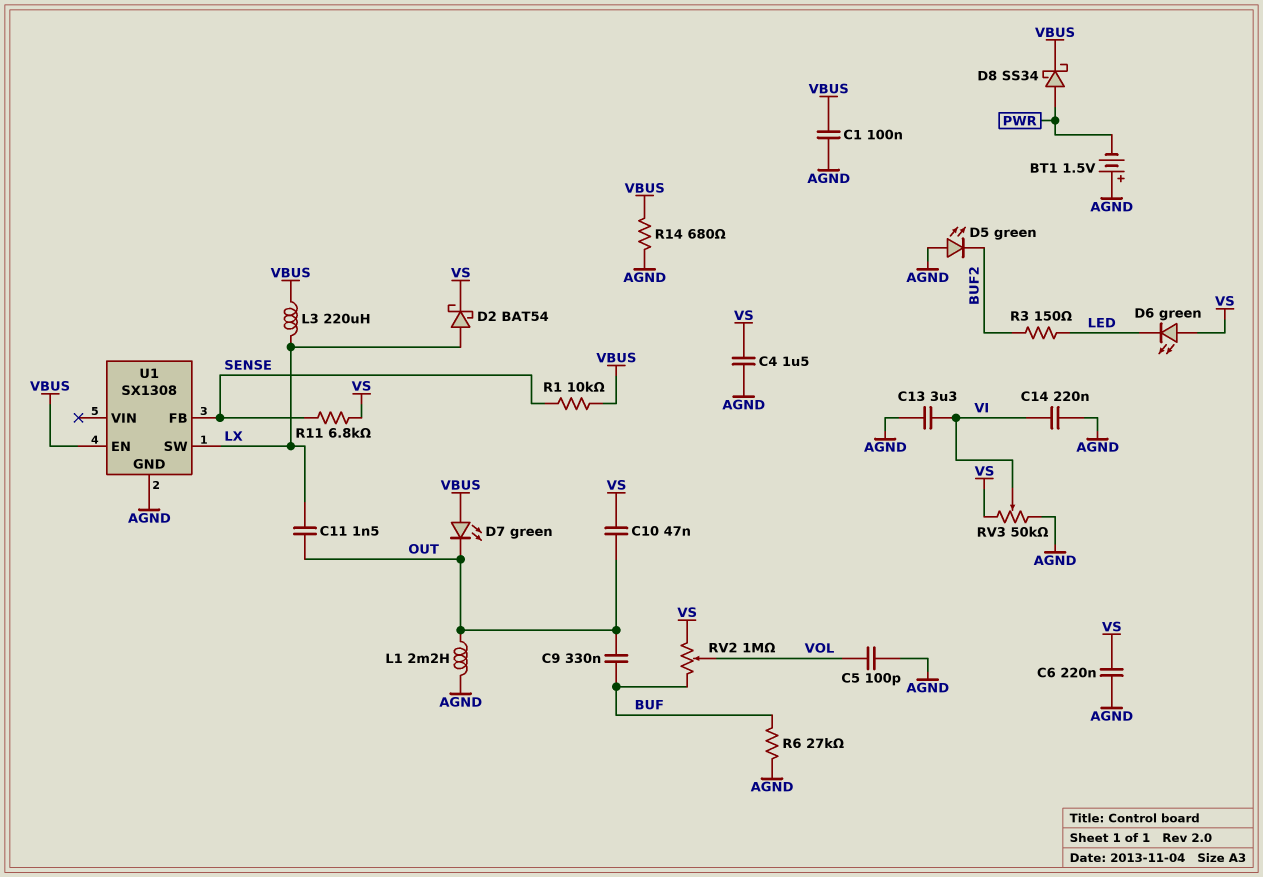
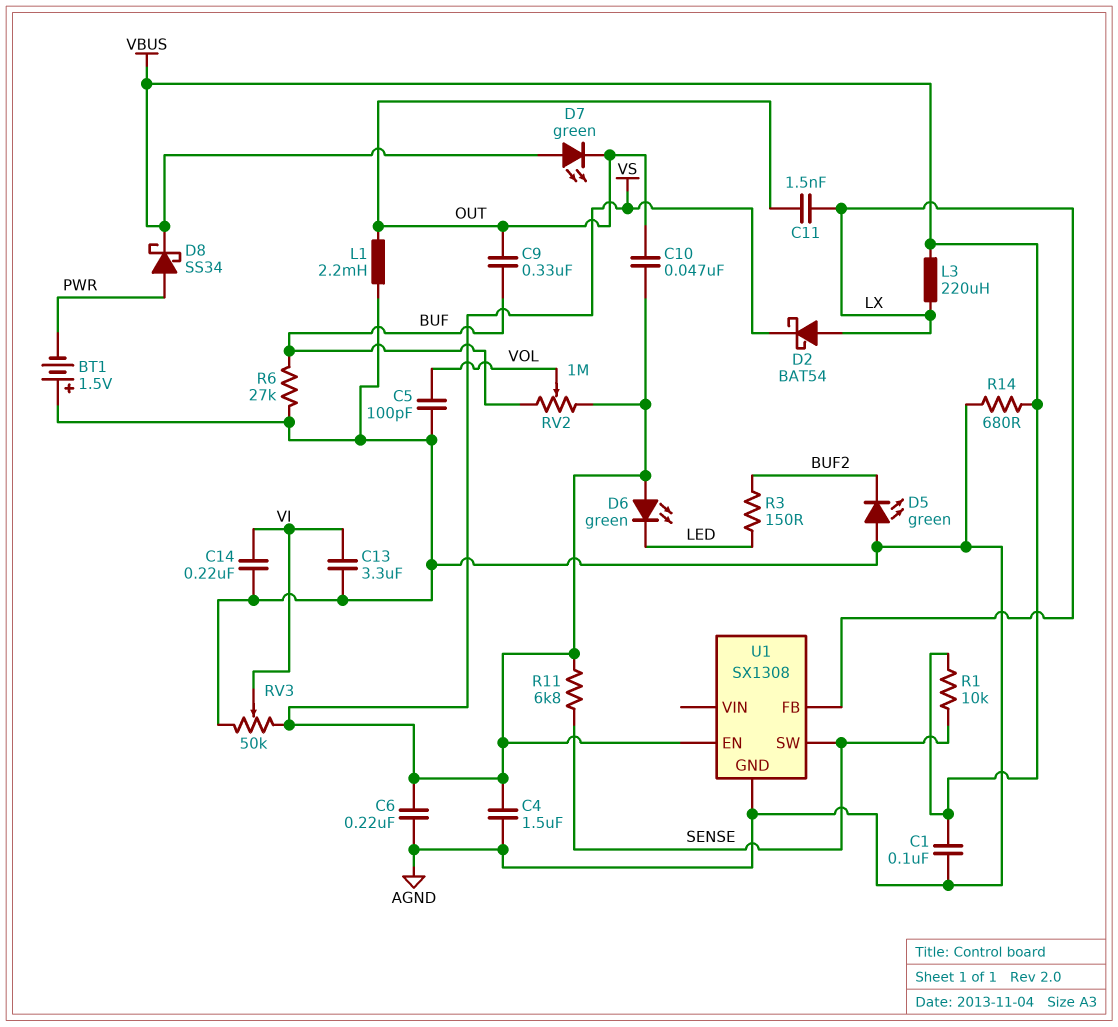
U1 pin EN: VBUS -> VS
U1 pin FB: SENSE -> LX
U1 pin SW: LX -> SENSE

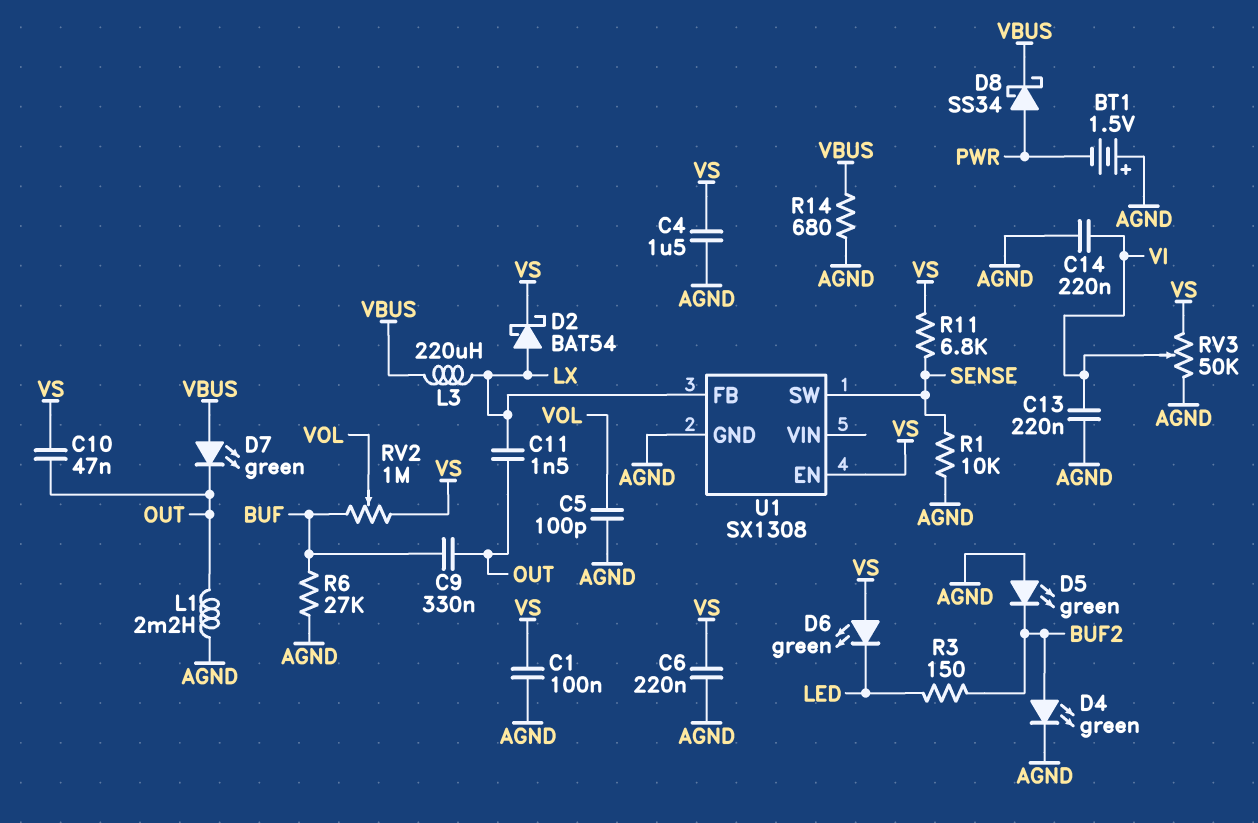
C1: 100nF (AGND, VBUS) -> 100nF (AGND, VS)
C13: 3.3uF (AGND, VI) -> 220nF (AGND, VI)
D4: none -> LED green (A BUF2, K AGND)
R1: 10k (SENSE, VBUS) -> 10k (AGND, SENSE)

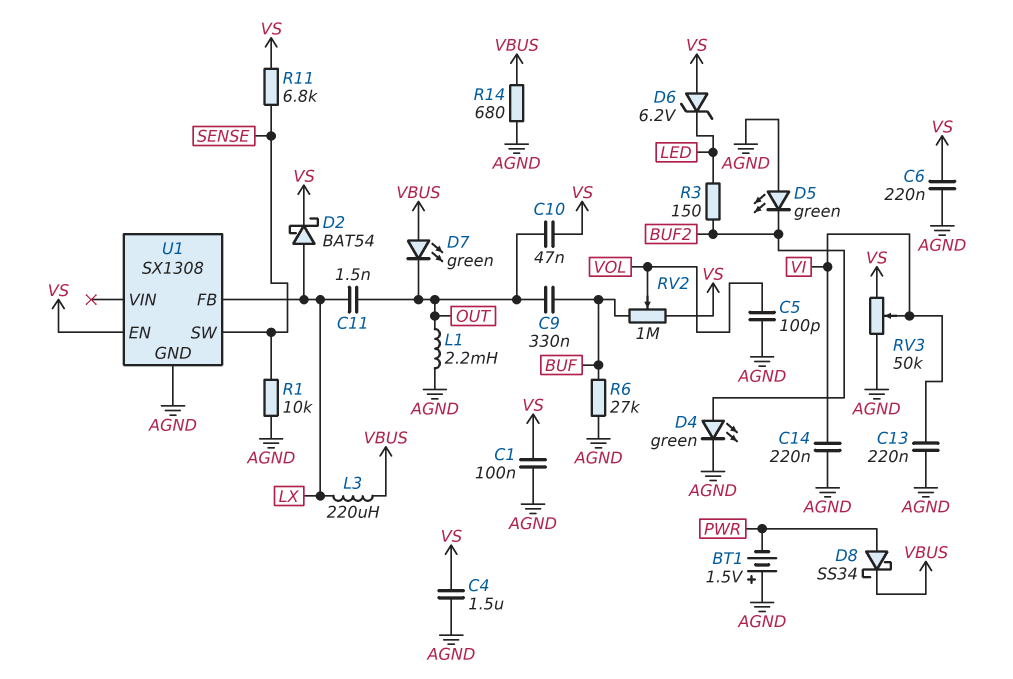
D6: LED green (A VS, K LED) -> zener 6.2V (A VS, K LED)

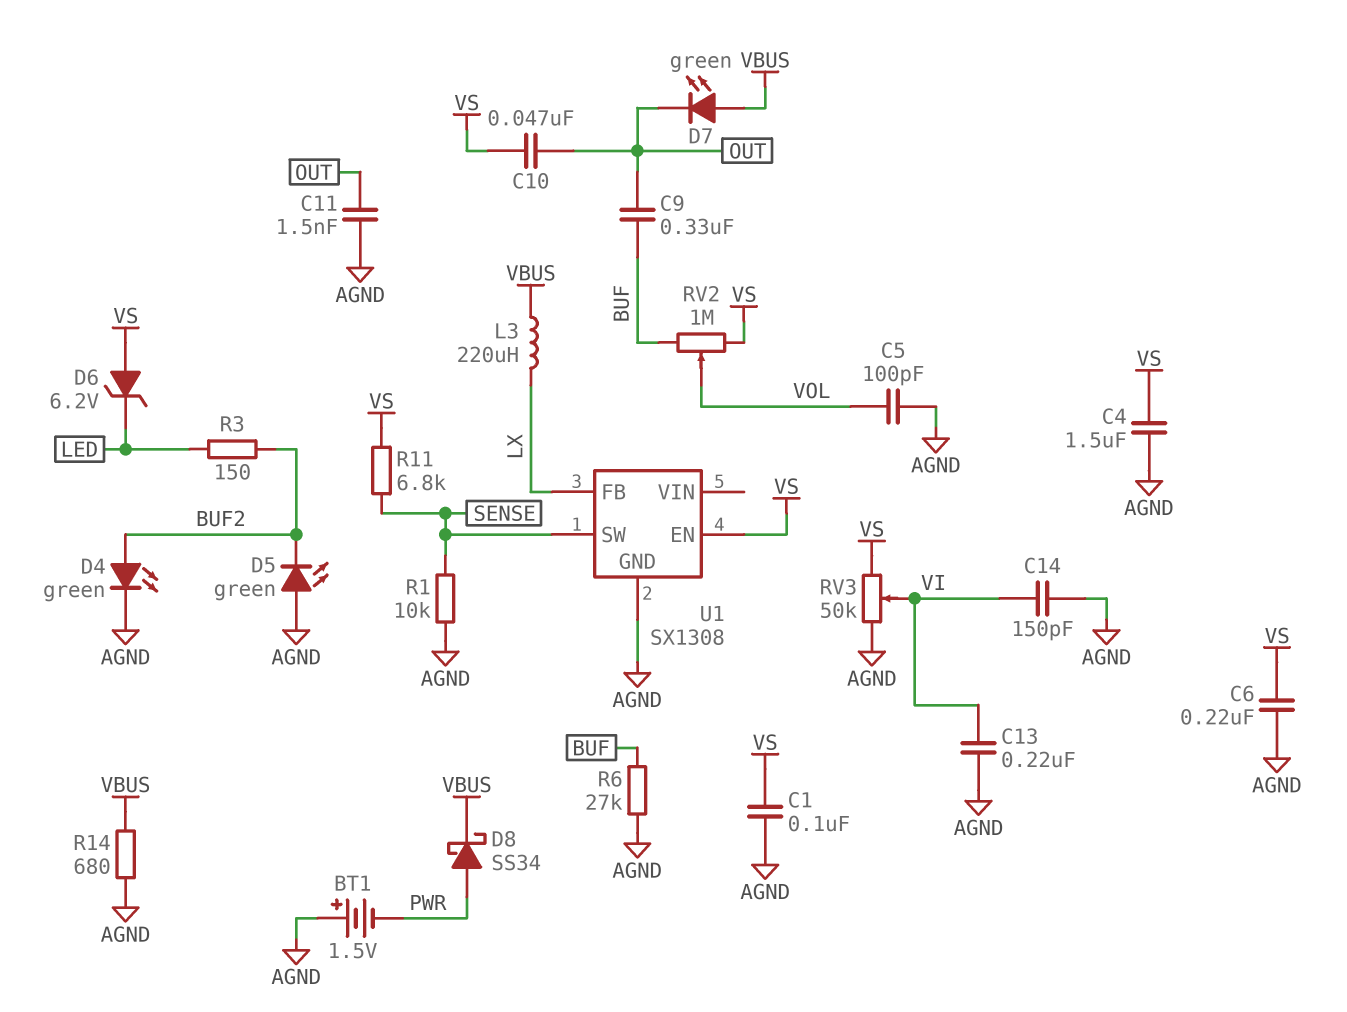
C11: 1.5nF (LX, OUT) -> 1.5nF (AGND, OUT)
C14: 220nF (AGND, VI) -> 150pF (AGND, VI)
D2: schottky BAT54 (A LX, K VS) -> none
L1: 2.2mH (AGND, OUT) -> none

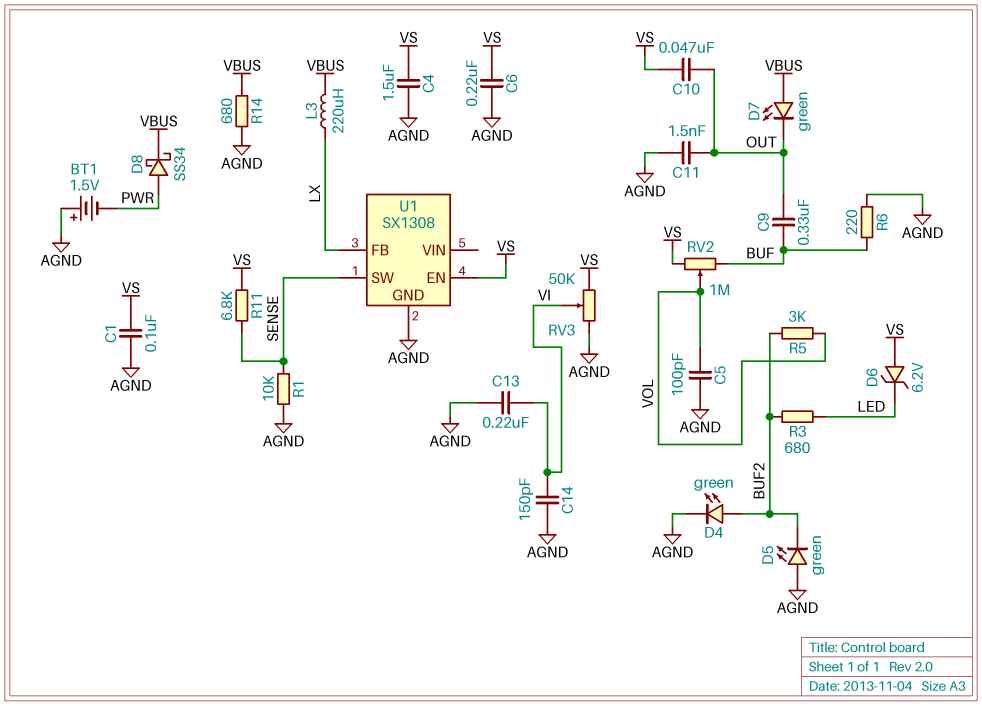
R3: 150 (BUF2, LED) -> 680 (BUF2, LED)
R5: none -> 3k (BUF2, VOL)
R6: 27k (AGND, BUF) -> 220 (AGND, BUF)

